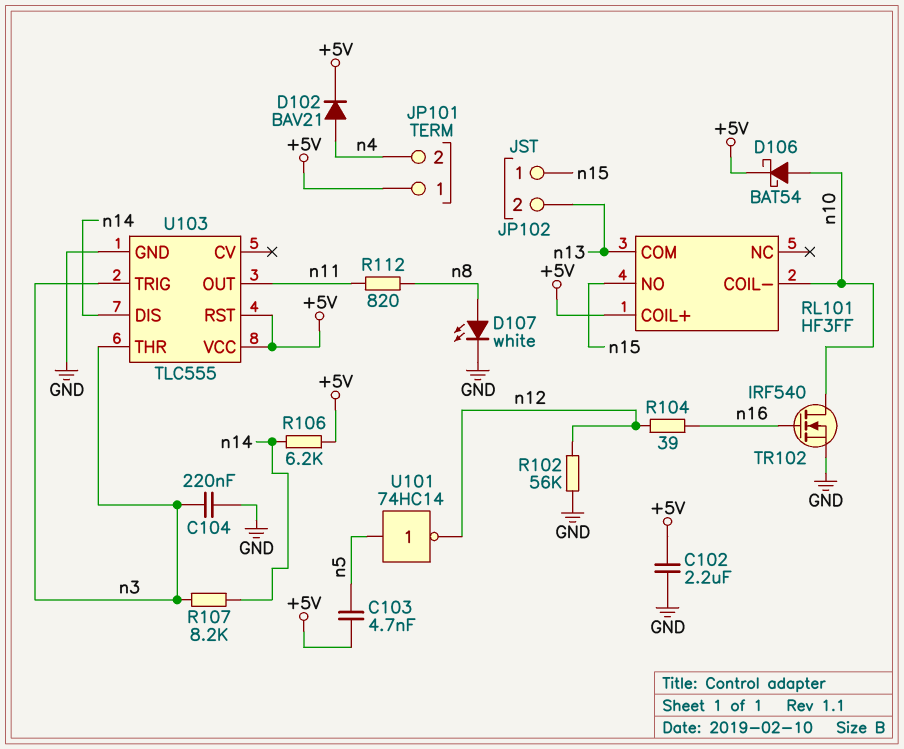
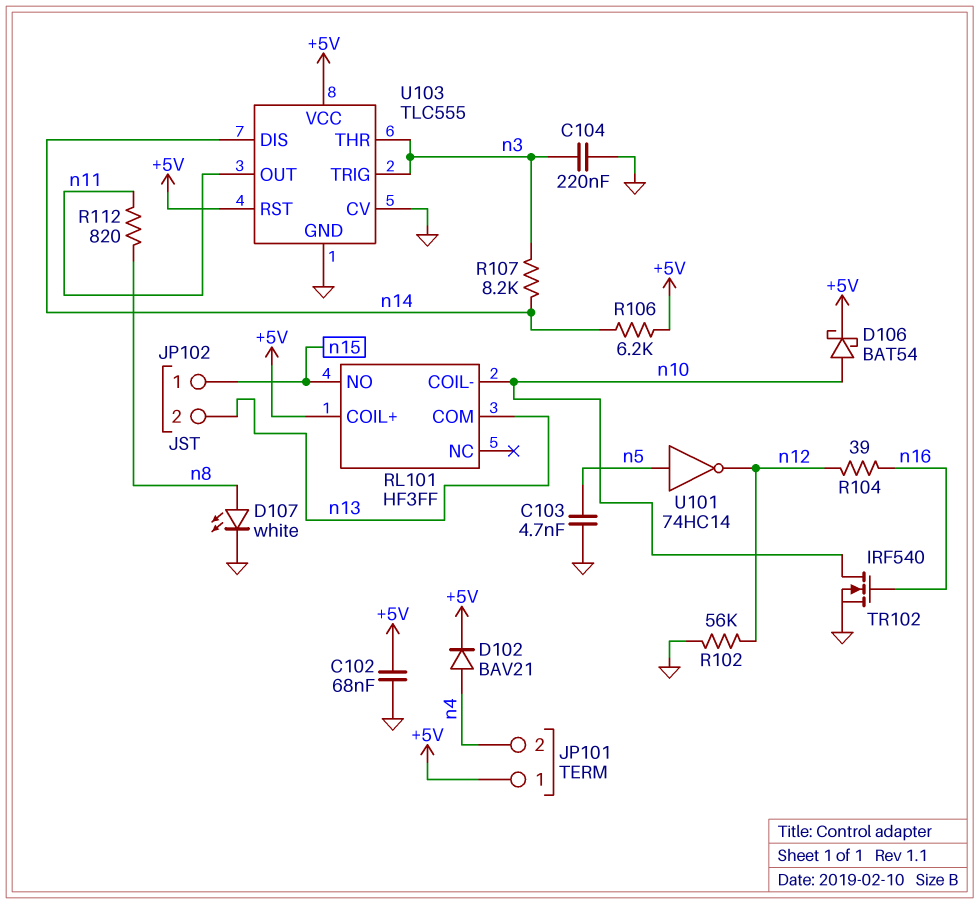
C102: 2.2uF (+5V, GND) -> 68nF (+5V, GND)
C103: 4.7nF (+5V, n5) -> 4.7nF (GND, n5)
U103 pin CV: none -> GND

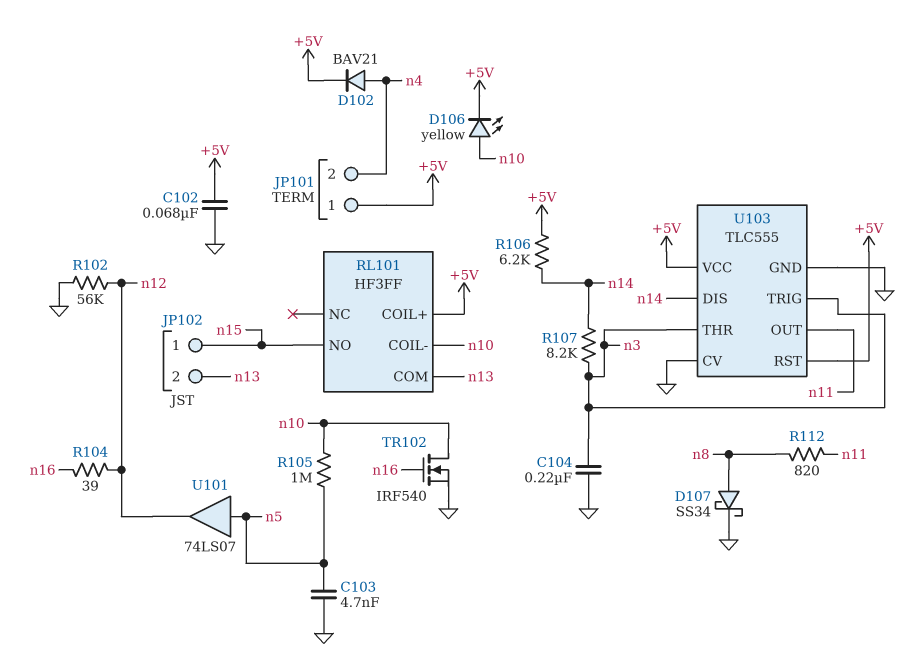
D106: schottky BAT54 (A n10, K +5V) -> LED yellow (A n10, K +5V)
D107: LED white (A n8, K GND) -> schottky SS34 (A n8, K GND)
R105: none -> 1M (n5, n10)
U101: NOT 74HC14 (in n5, out n12) -> buffer 74LS07 (in n5, out n12)

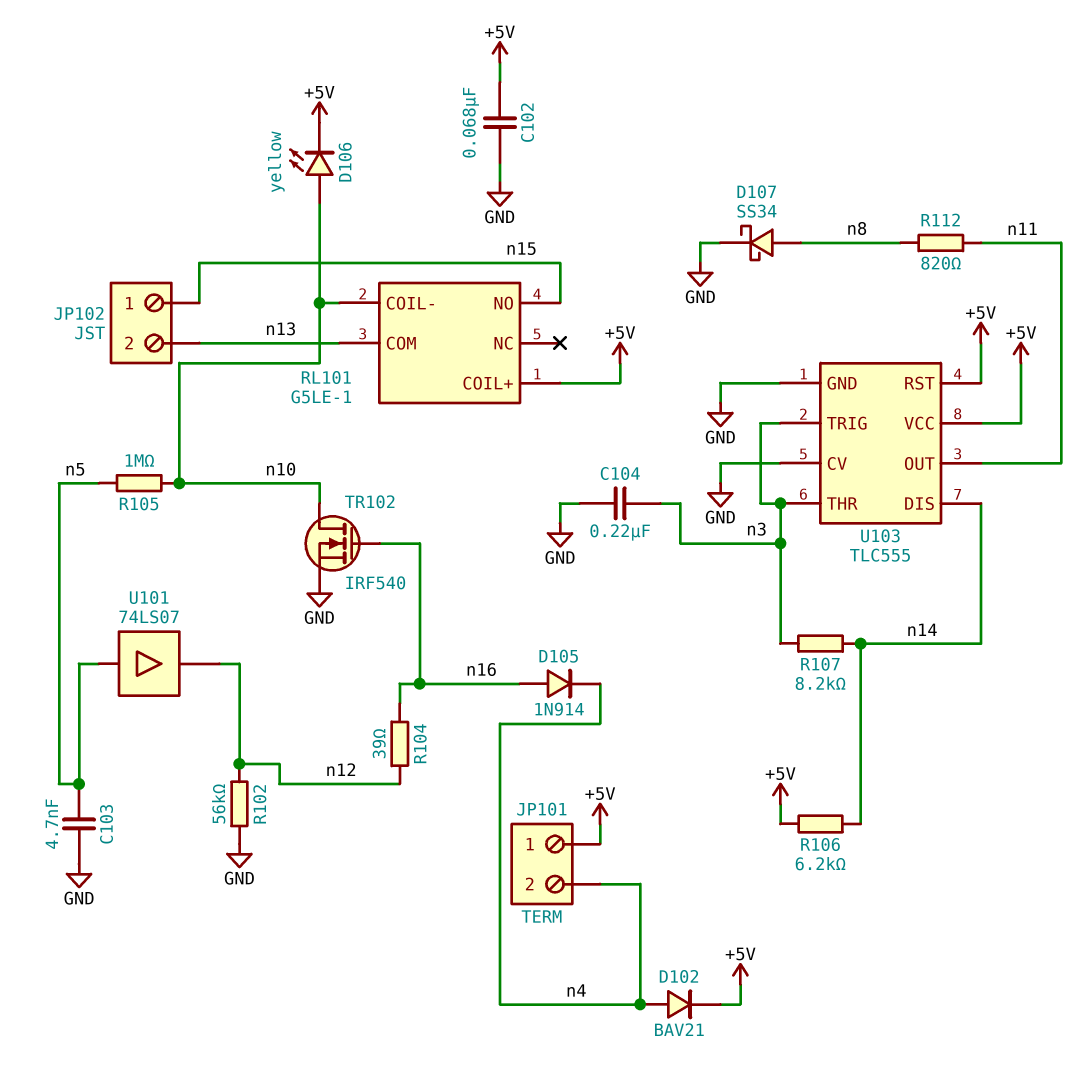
D105: none -> diode 1N914 (A n16, K n4)
RL101: HF3FF -> G5LE-1

